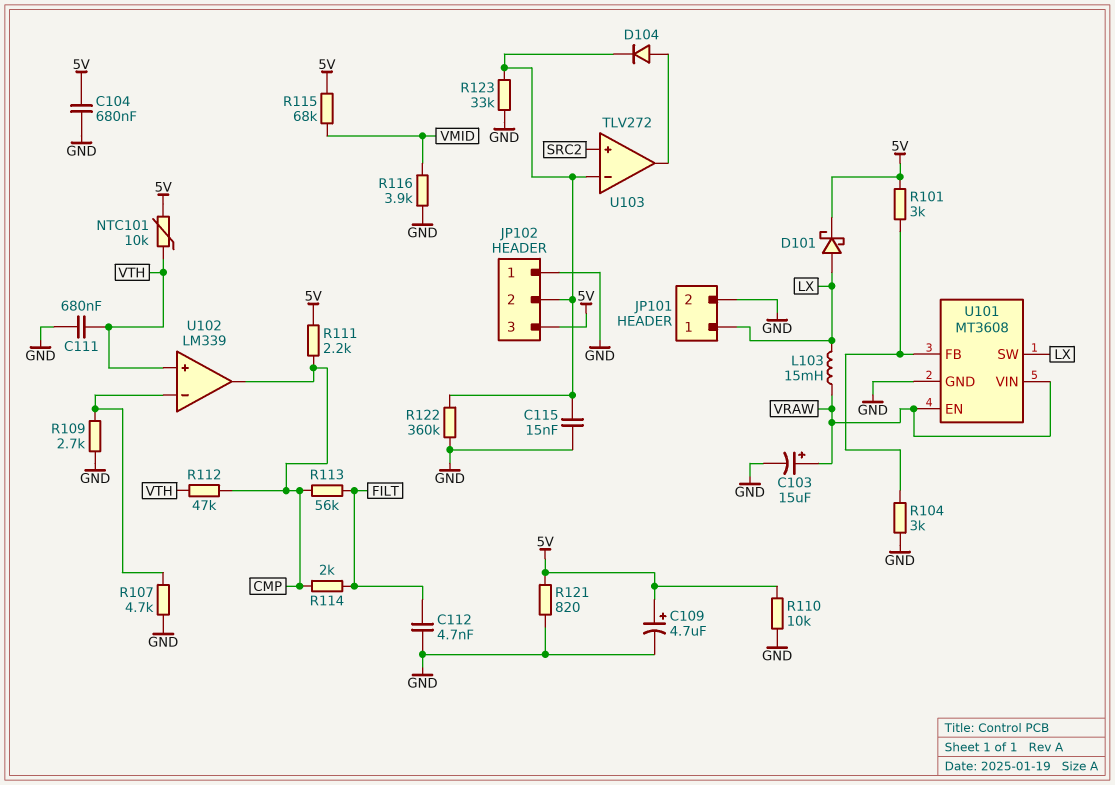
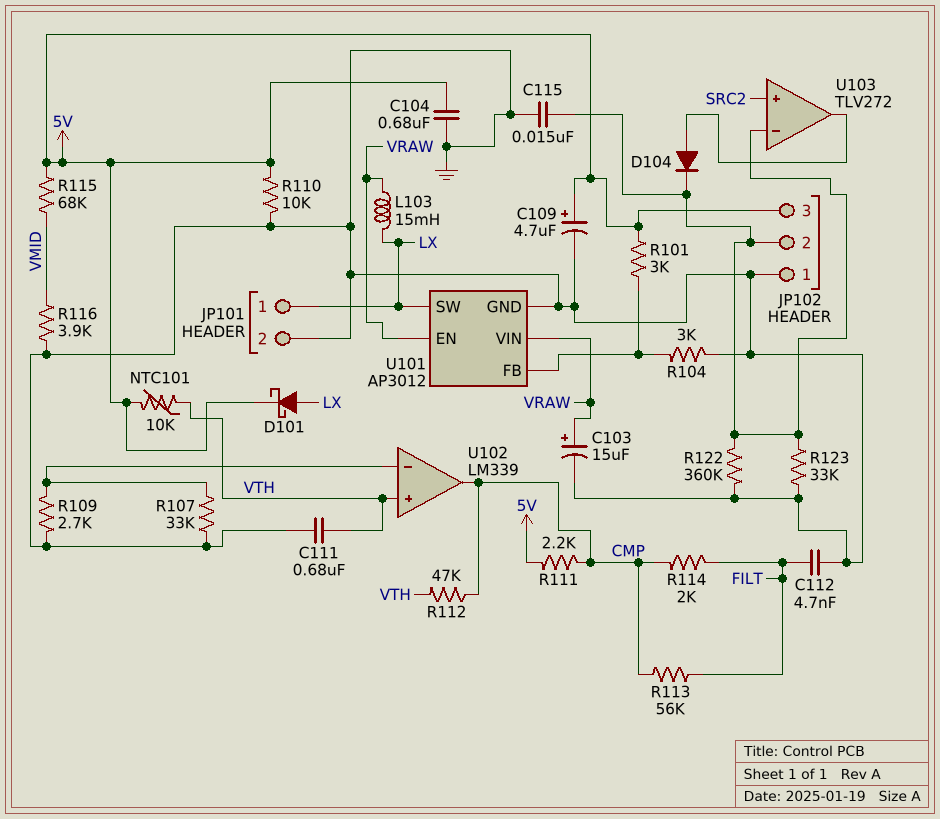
R107: 4.7k (GND, U102/in-) -> 33k (GND, U102/in-)
R121: 820 (5V, GND) -> none
U101: MT3608 -> AP3012

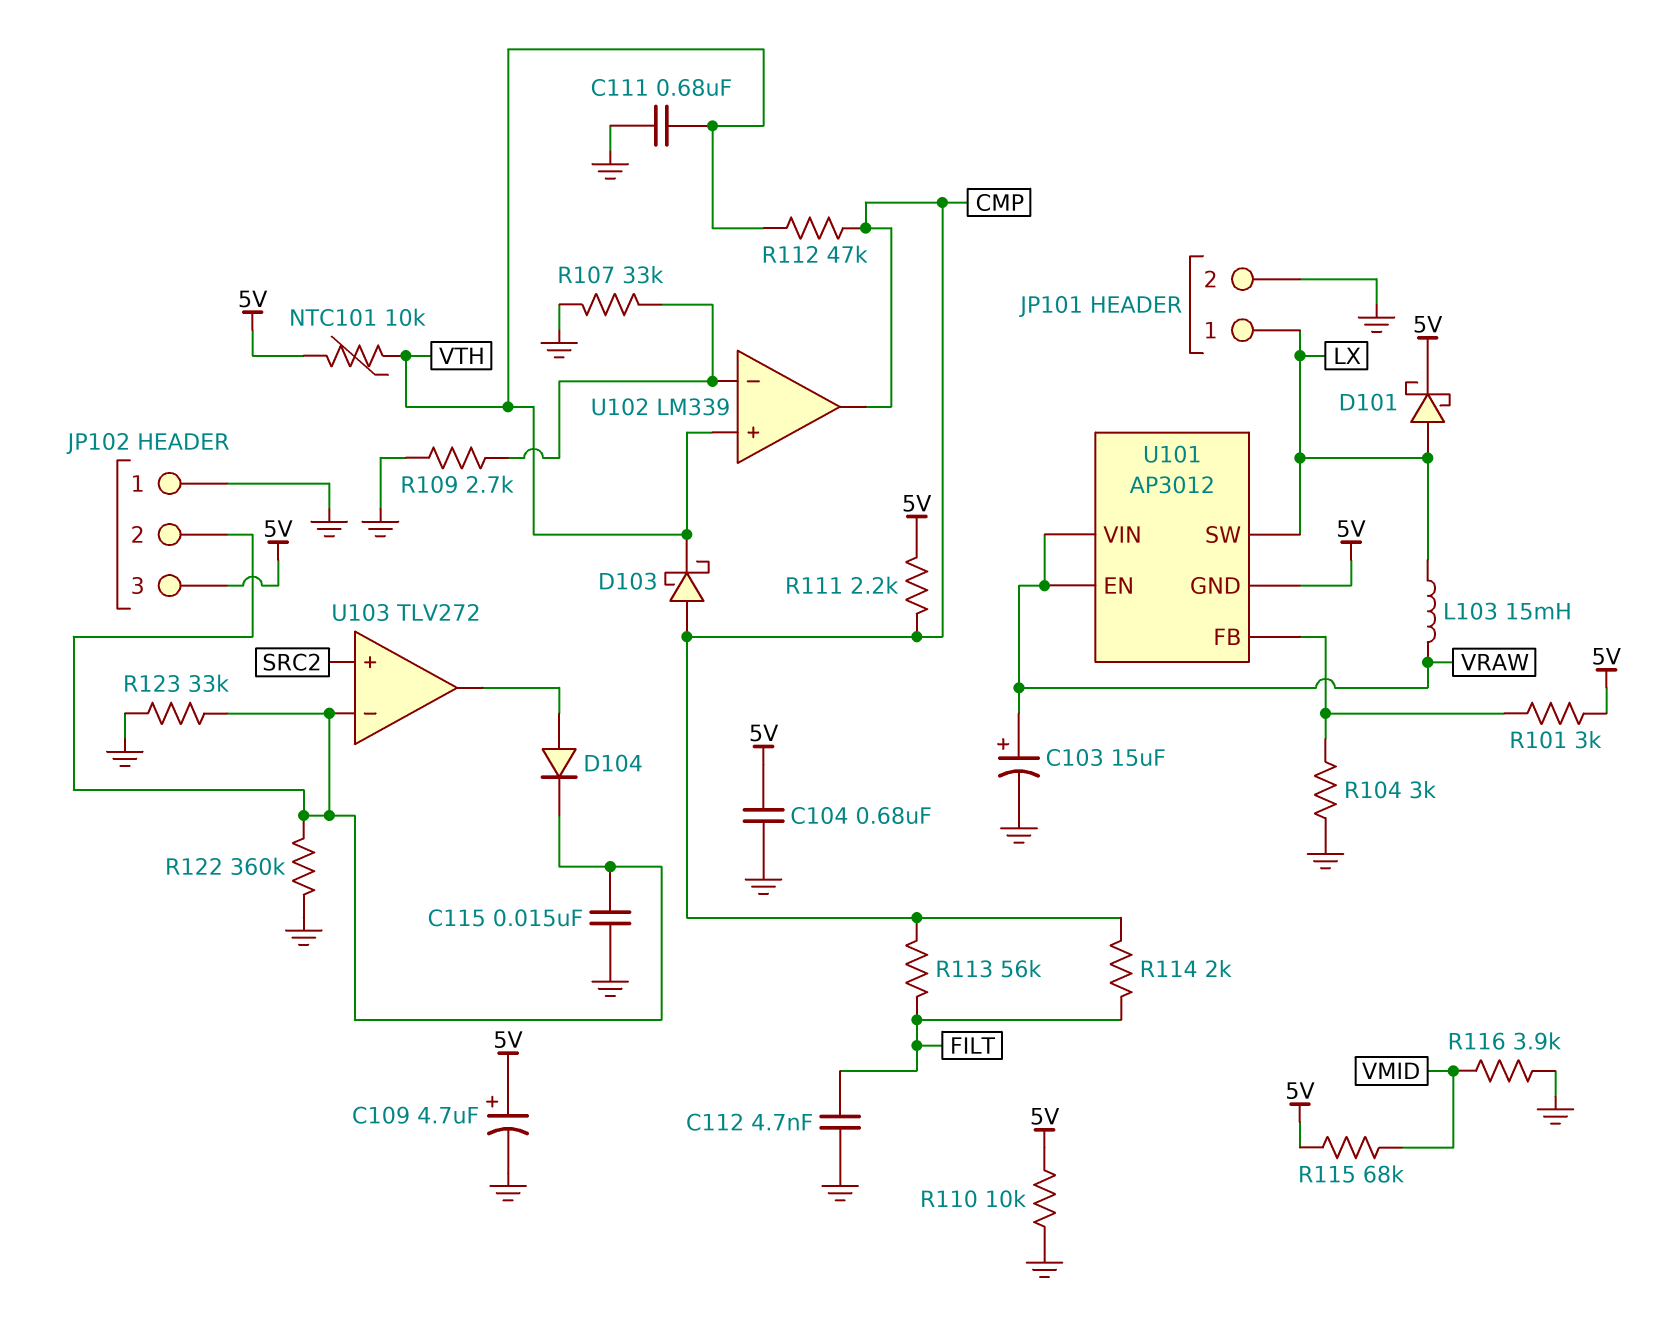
D103: none -> schottky (A CMP, K VTH)
U101 pin GND: GND -> 5V

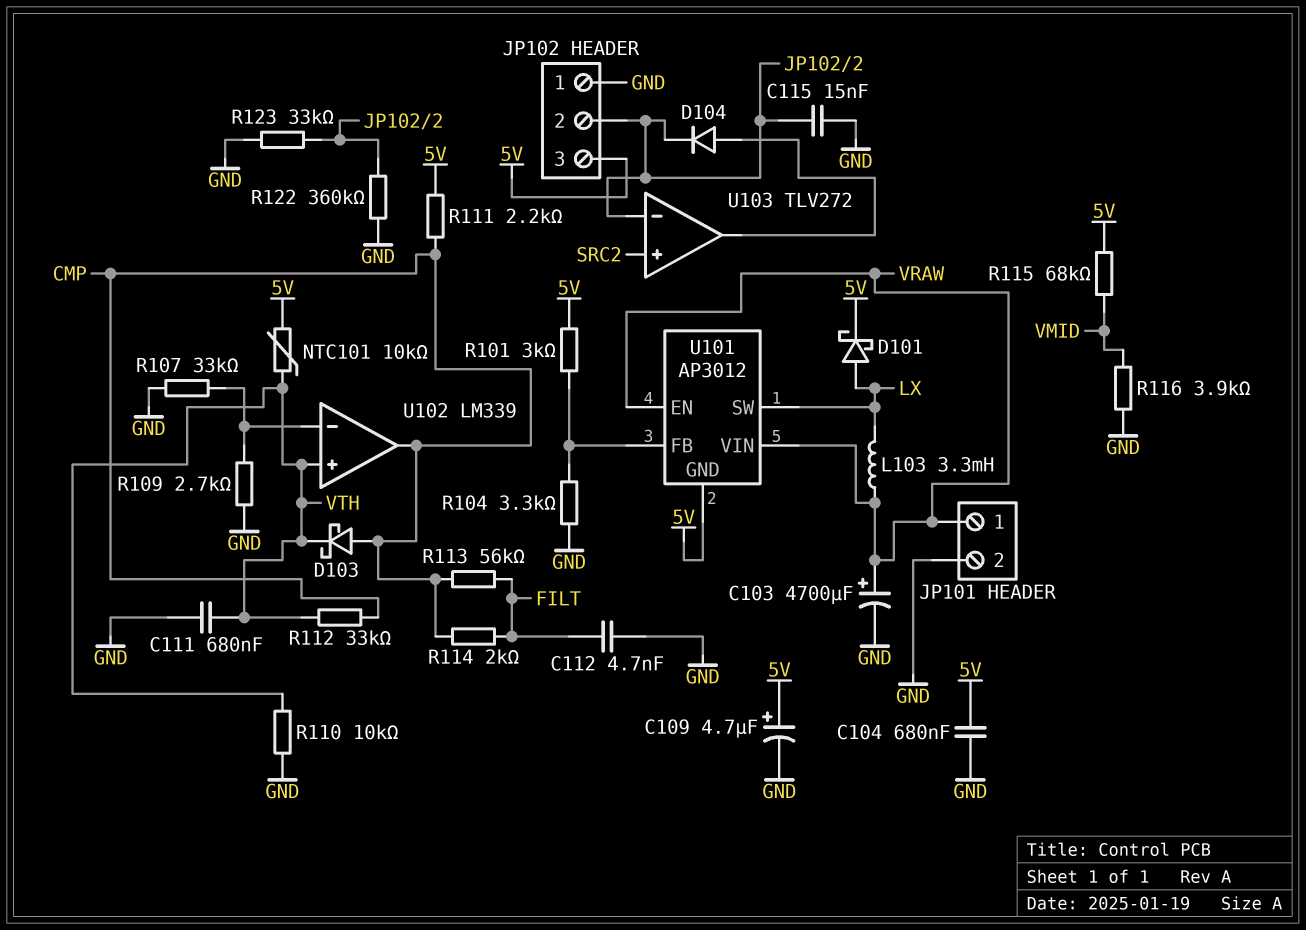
C103: 15uF (plus VRAW, minus GND) -> 4700uF (plus VRAW, minus GND)
JP101 pin 1: LX -> VRAW
L103: 15mH (LX, VRAW) -> 3.3mH (LX, VRAW)
R104: 3k (GND, U101/FB) -> 3.3k (GND, U101/FB)
R110: 10k (5V, GND) -> 10k (GND, VTH)
R112: 47k (CMP, VTH) -> 33k (CMP, VTH)

